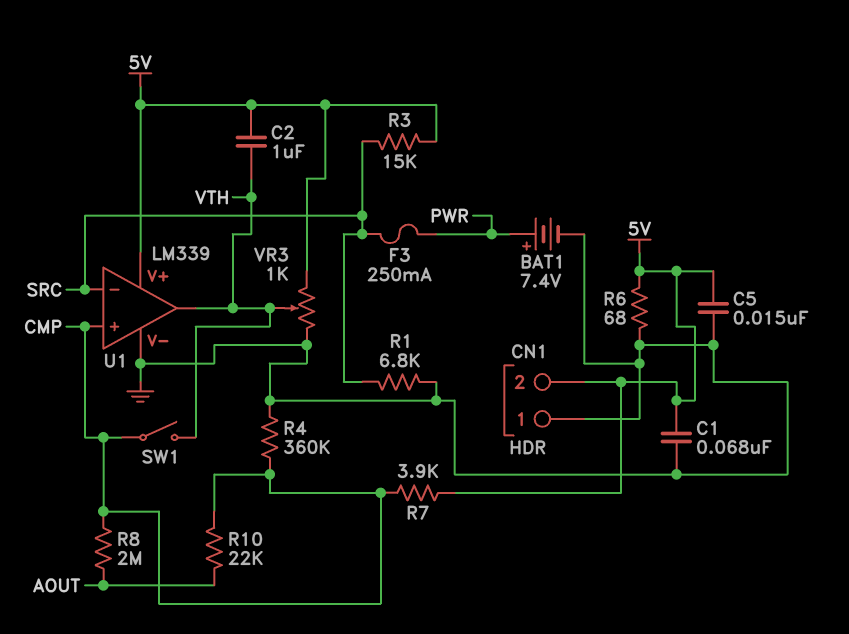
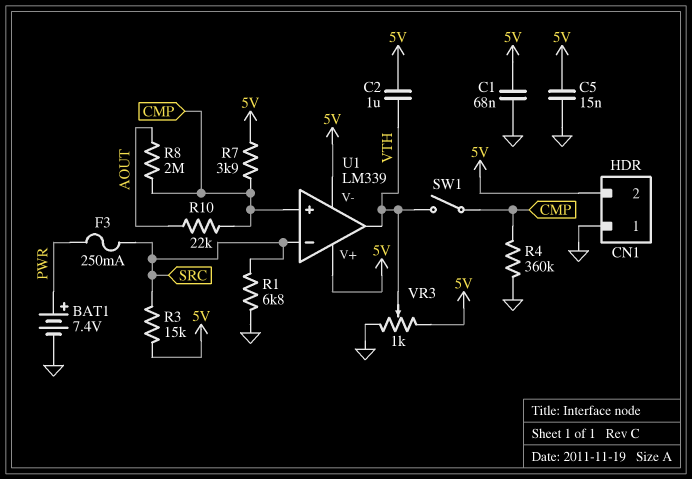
R6: 68 (5V, GND) -> none
U1 pin V-: GND -> 5V

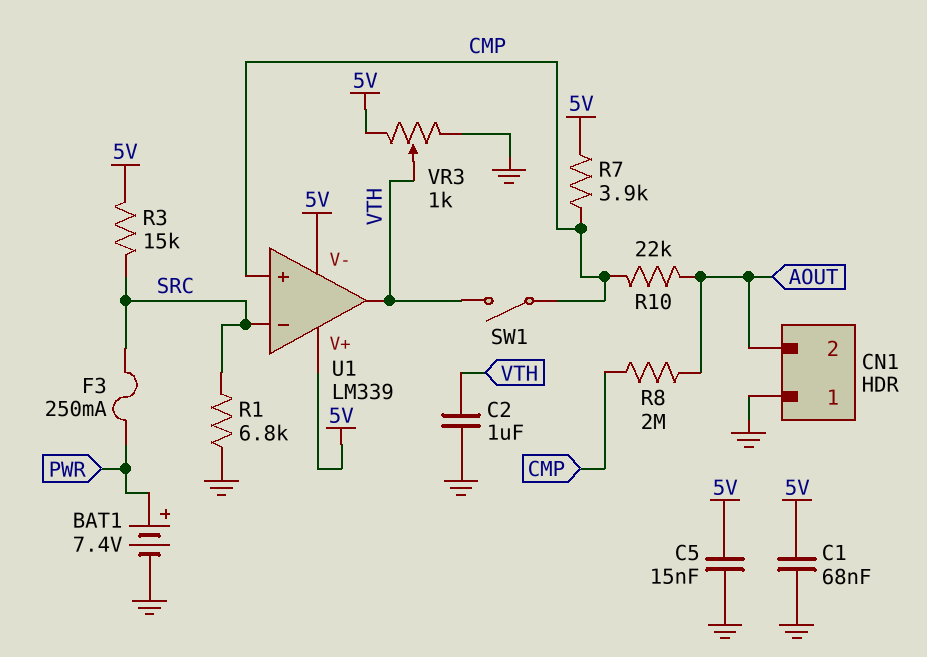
C2: 1uF (5V, VTH) -> 1uF (GND, VTH)
CN1 pin 2: 5V -> AOUT
R4: 360k (CMP, GND) -> none

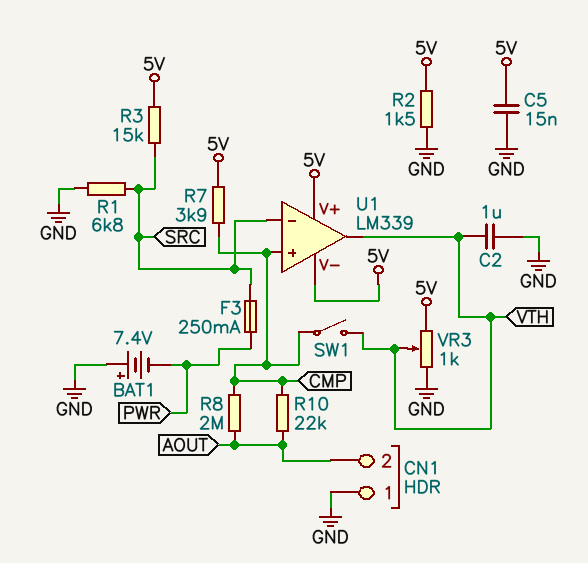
BAT1: 7.4V (plus PWR, minus GND) -> 7.4V (plus GND, minus PWR)
C1: 68nF (5V, GND) -> none
R2: none -> 1.5k (5V, GND)

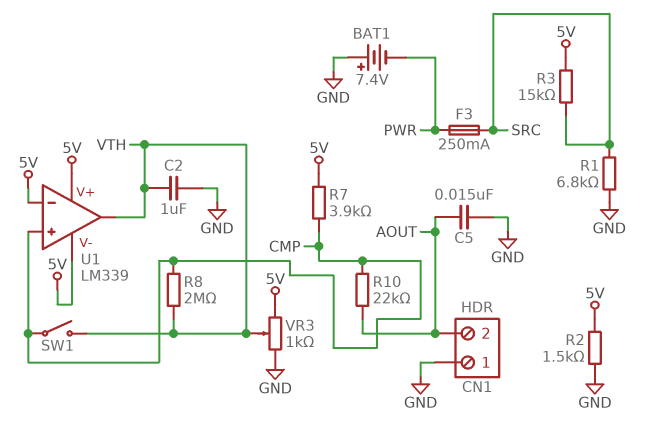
C5: 15nF (5V, GND) -> 15nF (AOUT, GND)
R8: 2M (AOUT, CMP) -> 2M (CMP, VTH)
U1 pin in-: SRC -> 5V

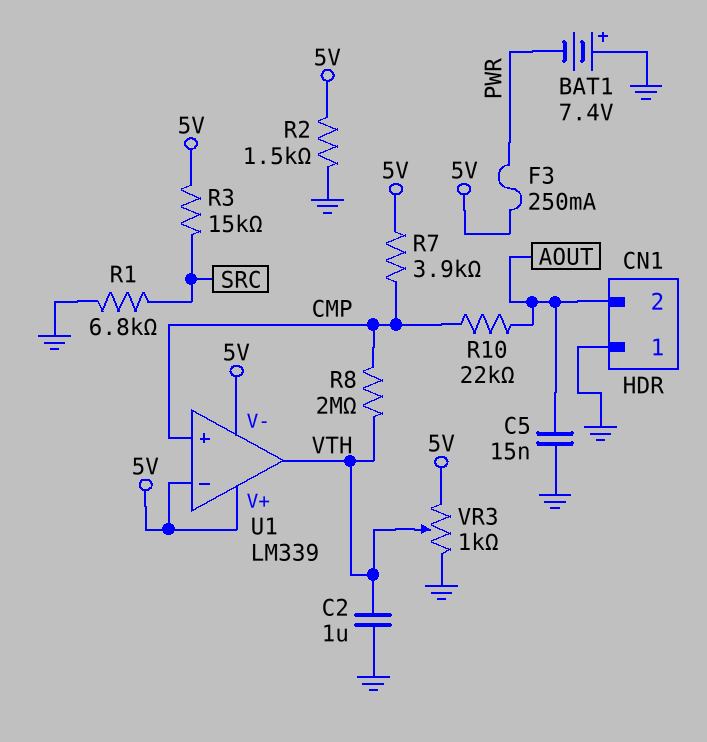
F3: 250mA (PWR, SRC) -> 250mA (5V, PWR)
SW1: switch (CMP, VTH) -> none

